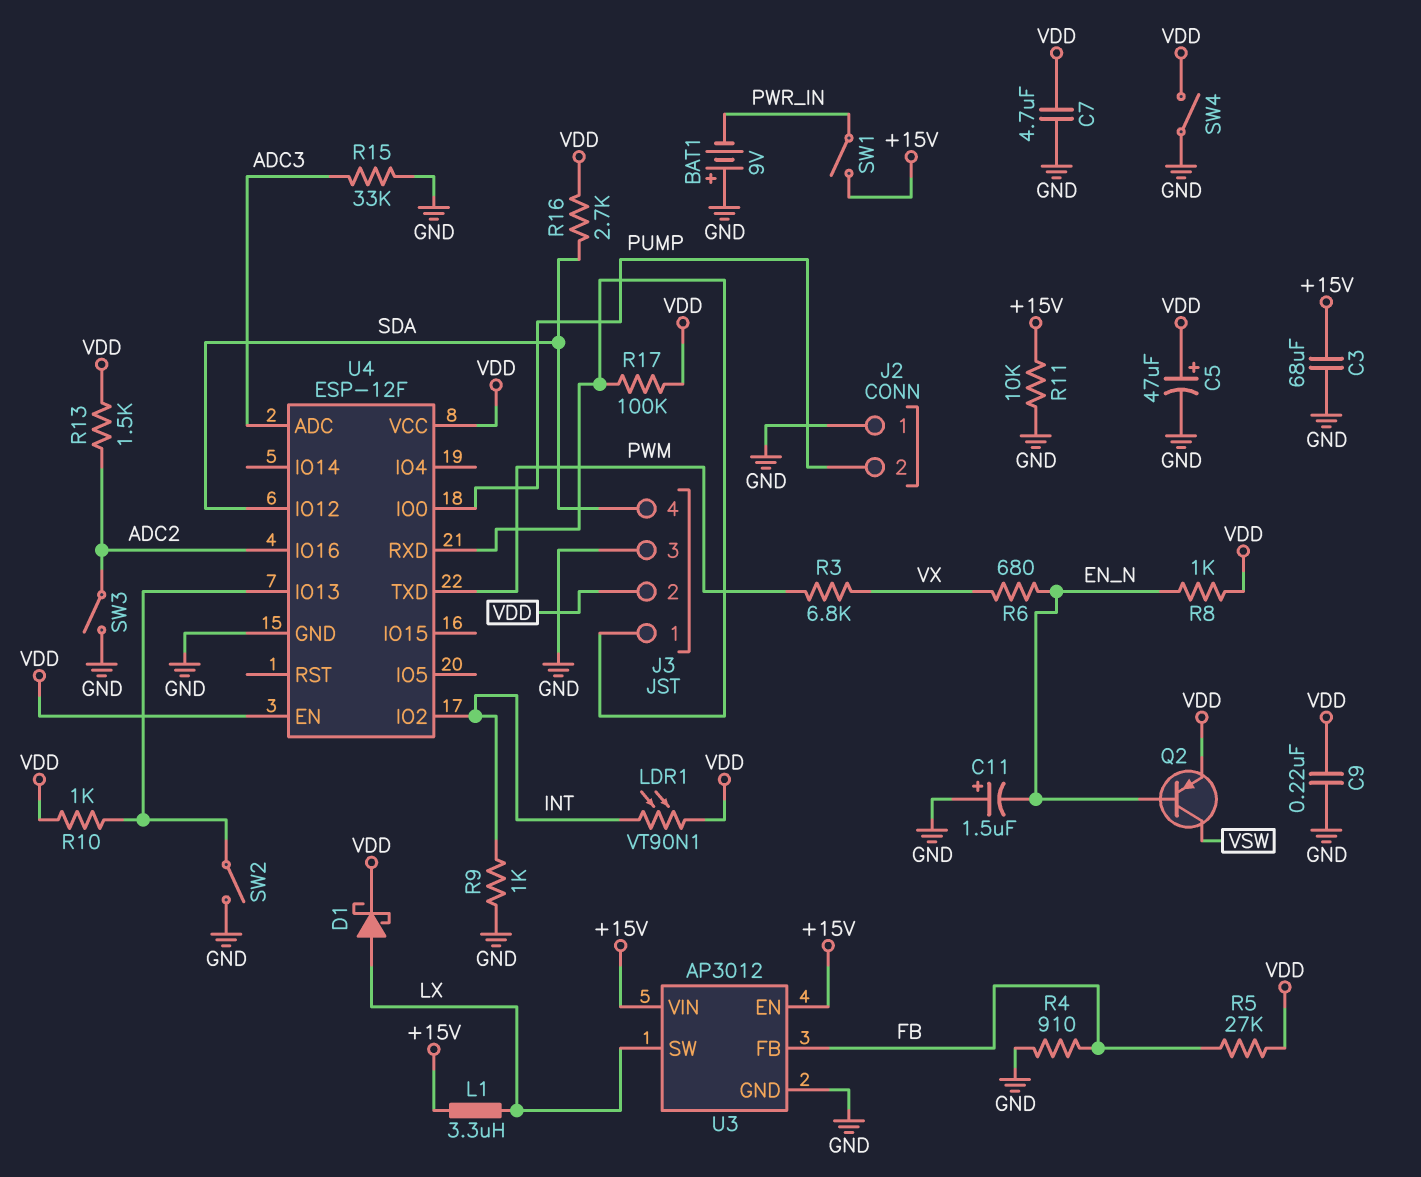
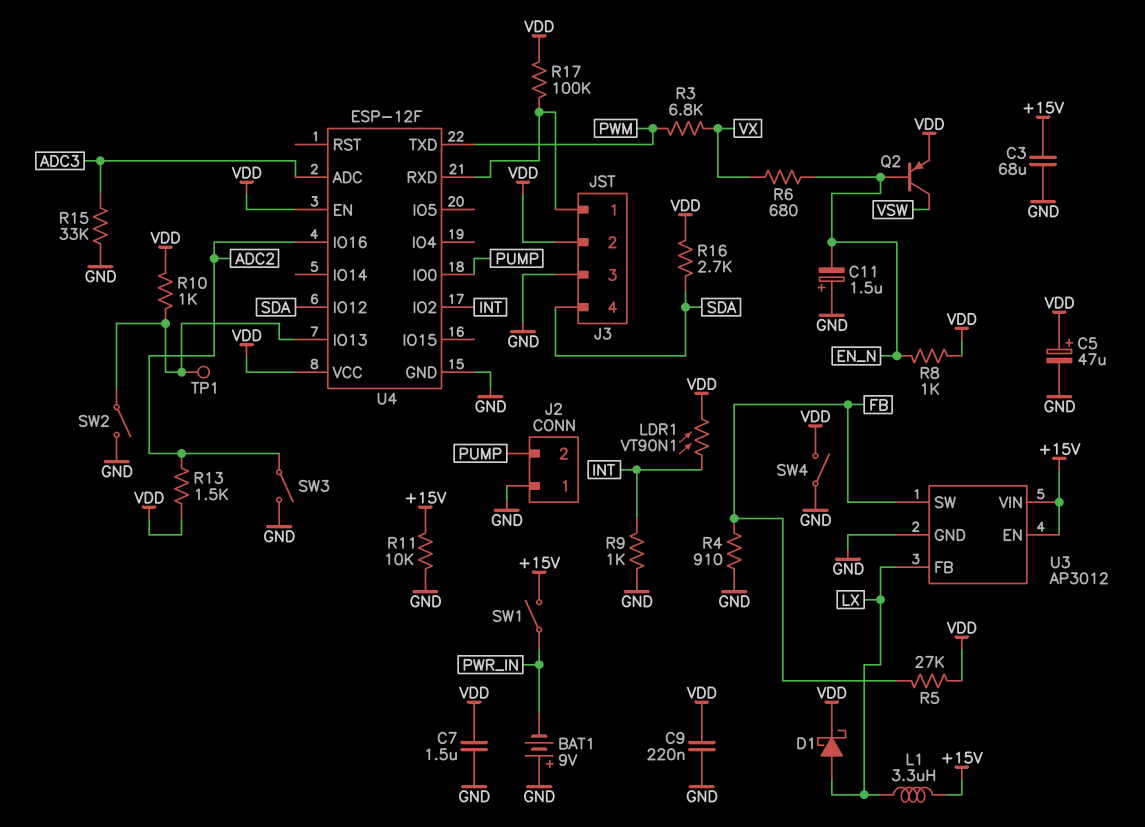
C7: 4.7uF (GND, VDD) -> 1.5uF (GND, VDD)
TP1: none -> test point (U4/IO13)
U3 pin FB: FB -> LX
U3 pin SW: LX -> FB

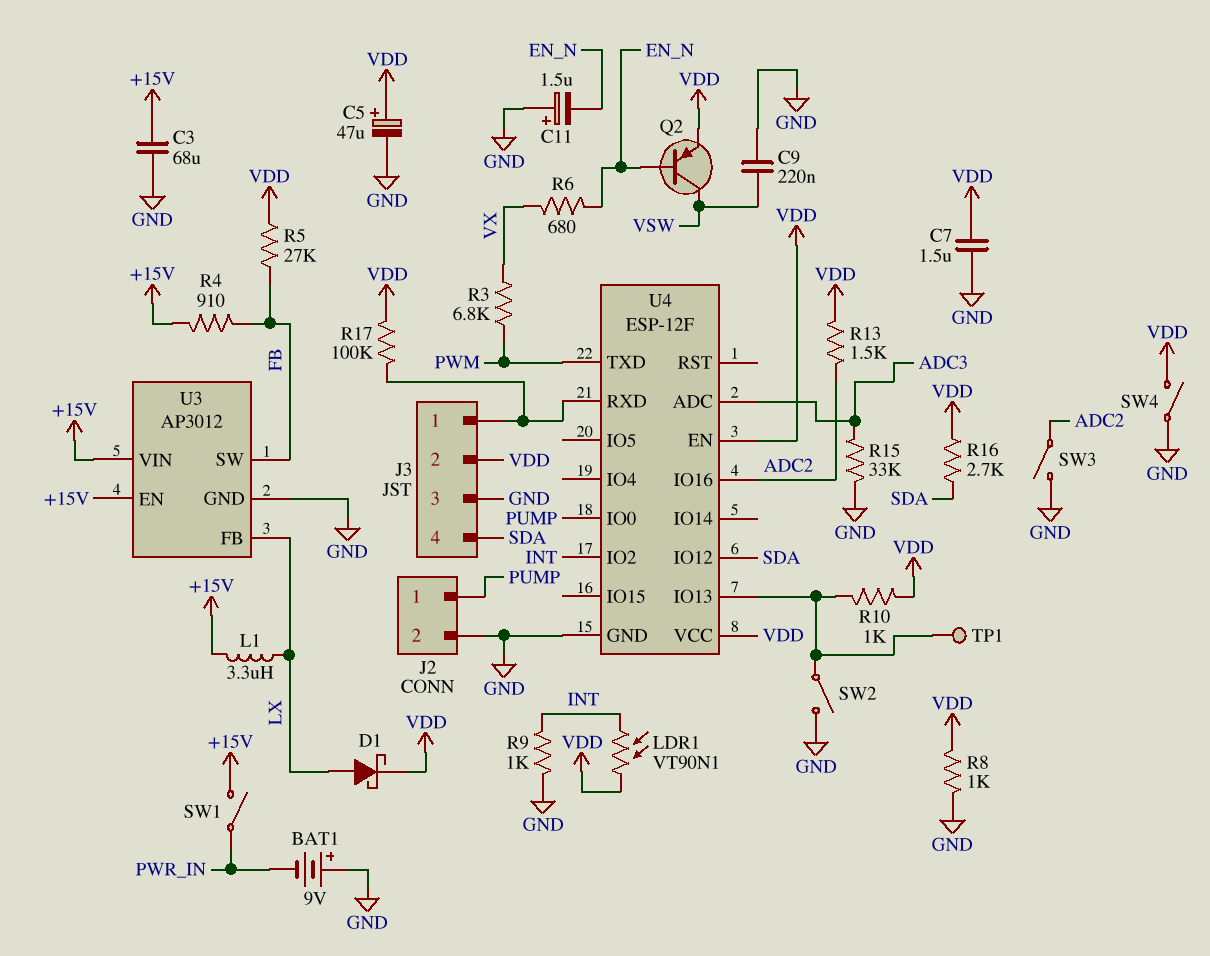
C9: 220nF (GND, VDD) -> 220nF (GND, VSW)
J2 pin 1: GND -> PUMP
J2 pin 2: PUMP -> GND
R4: 910 (FB, GND) -> 910 (+15V, FB)
R8: 1k (EN_N, VDD) -> 1k (GND, VDD)
R11: 10k (+15V, GND) -> none

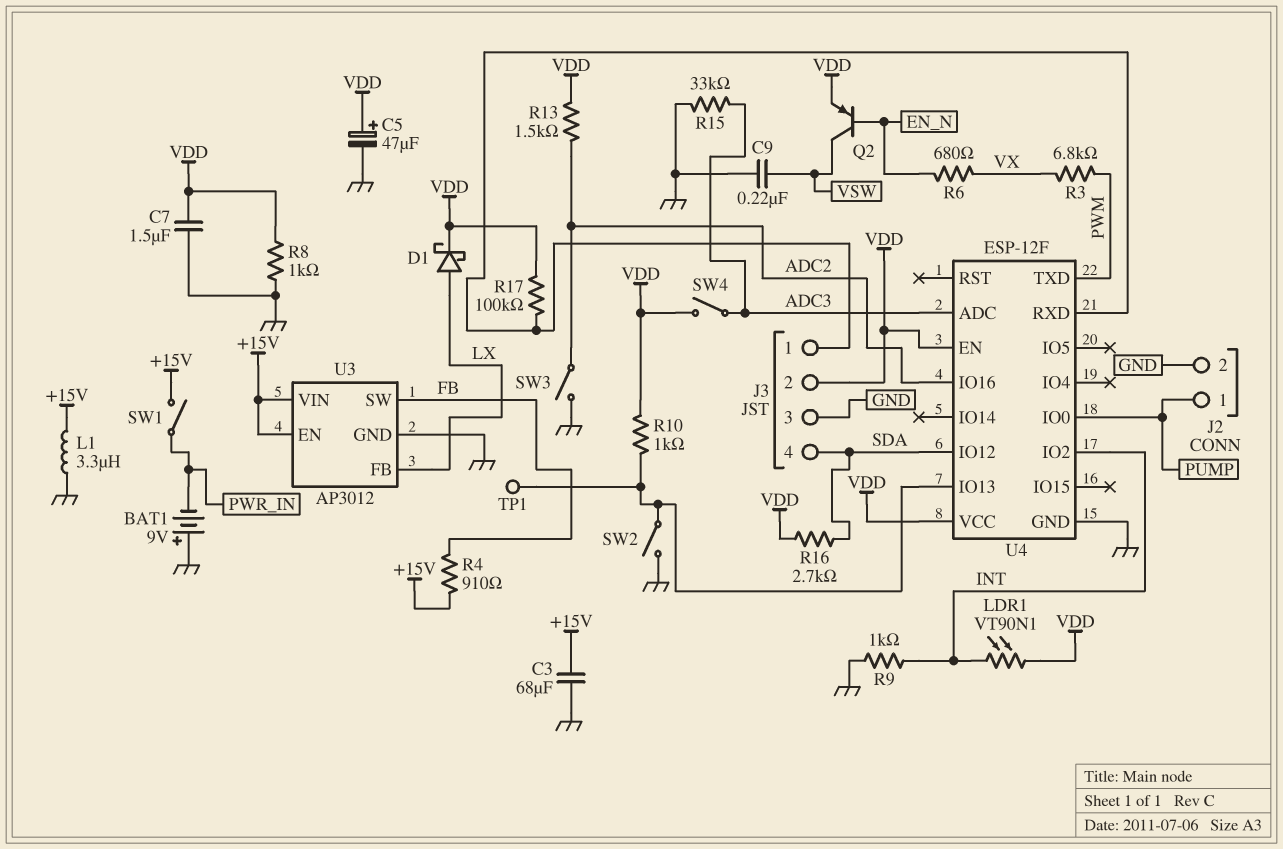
C11: 1.5uF (plus GND, minus EN_N) -> none
L1: 3.3uH (+15V, LX) -> 3.3uH (+15V, GND)
R5: 27k (FB, VDD) -> none
SW4: switch (GND, VDD) -> switch (ADC3, VDD)

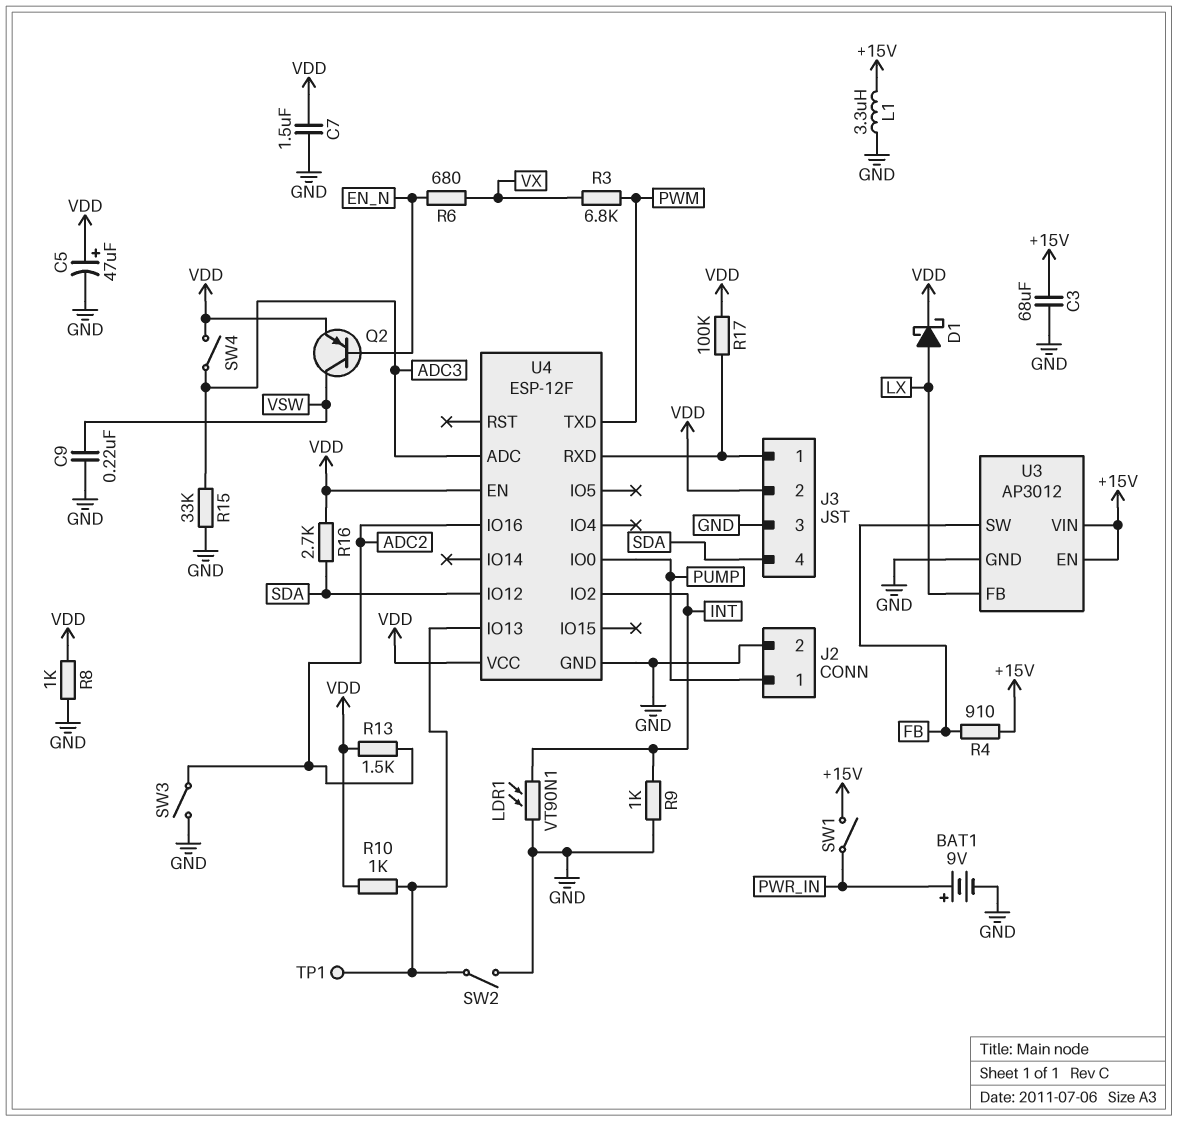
BAT1: 9V (plus GND, minus PWR_IN) -> 9V (plus PWR_IN, minus GND)
LDR1: VT90N1 (INT, VDD) -> VT90N1 (GND, INT)

